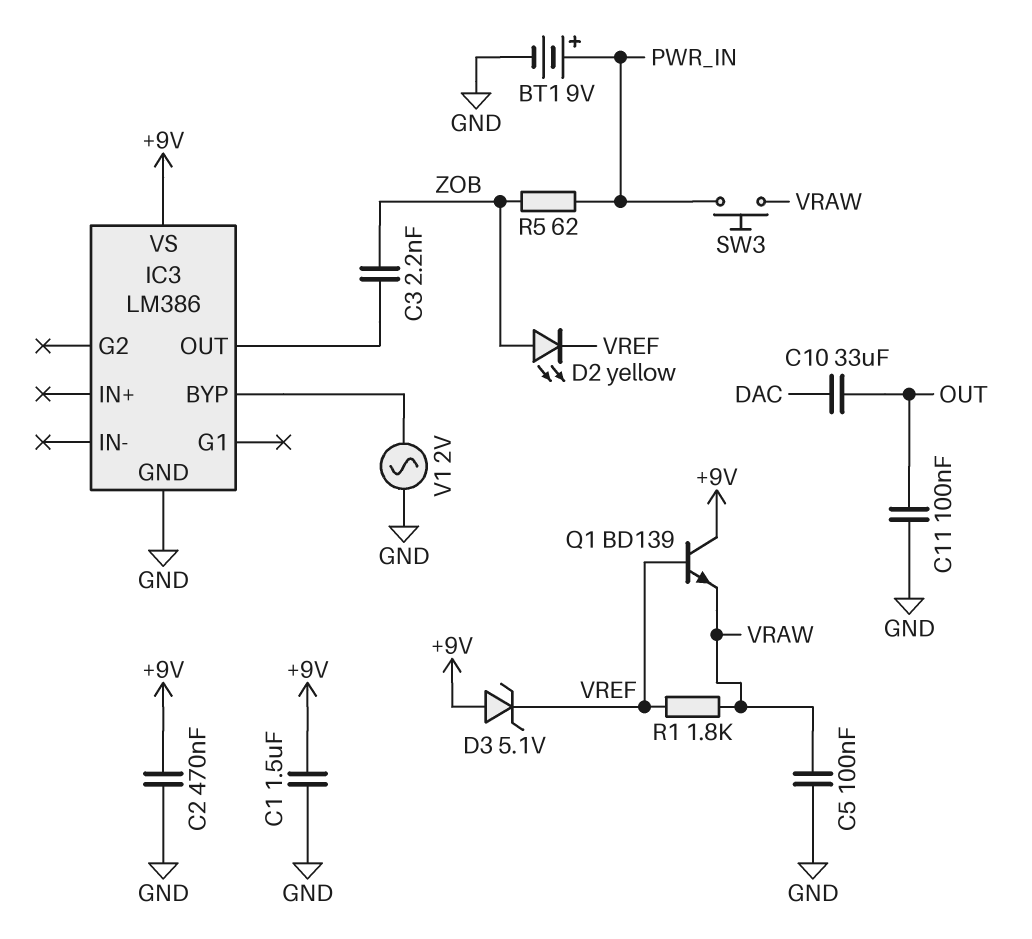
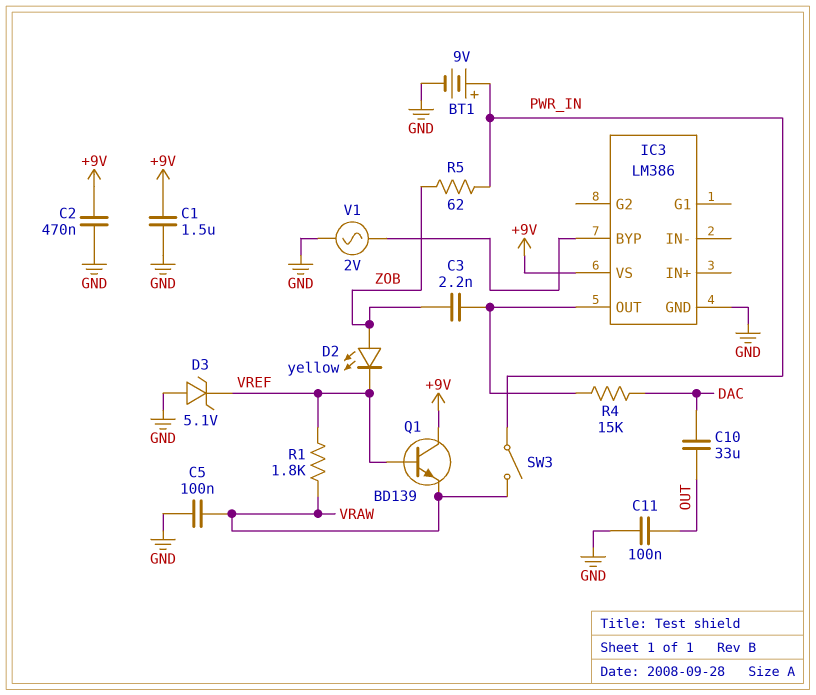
D3: zener 5.1V (A +9V, K VREF) -> zener 5.1V (A GND, K VREF)
R4: none -> 15k (DAC, IC3/OUT)
SW3: button (PWR_IN, VRAW) -> switch (PWR_IN, VRAW)

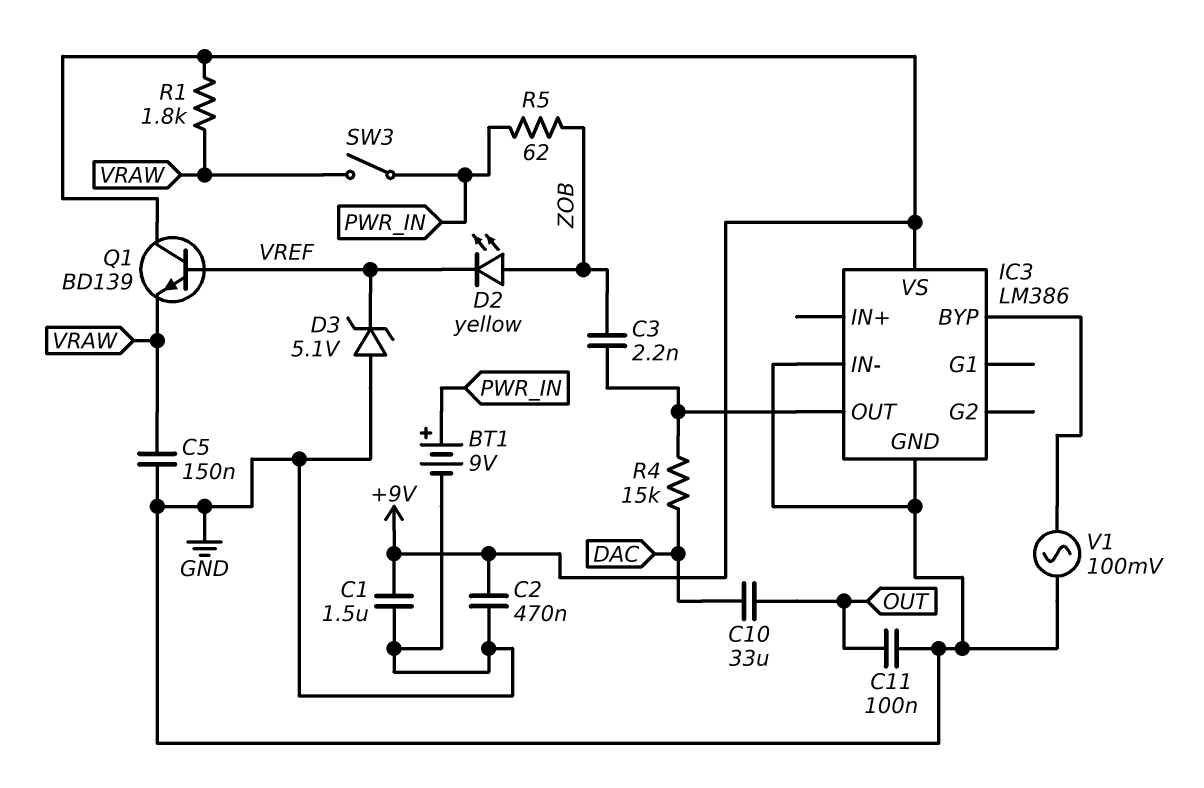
C5: 100nF (GND, VRAW) -> 150nF (GND, VRAW)
IC3 pin IN-: none -> GND
R1: 1.8k (VRAW, VREF) -> 1.8k (+9V, VRAW)
V1: AC 2V (GND, IC3/BYP) -> AC 100mV (GND, IC3/BYP)

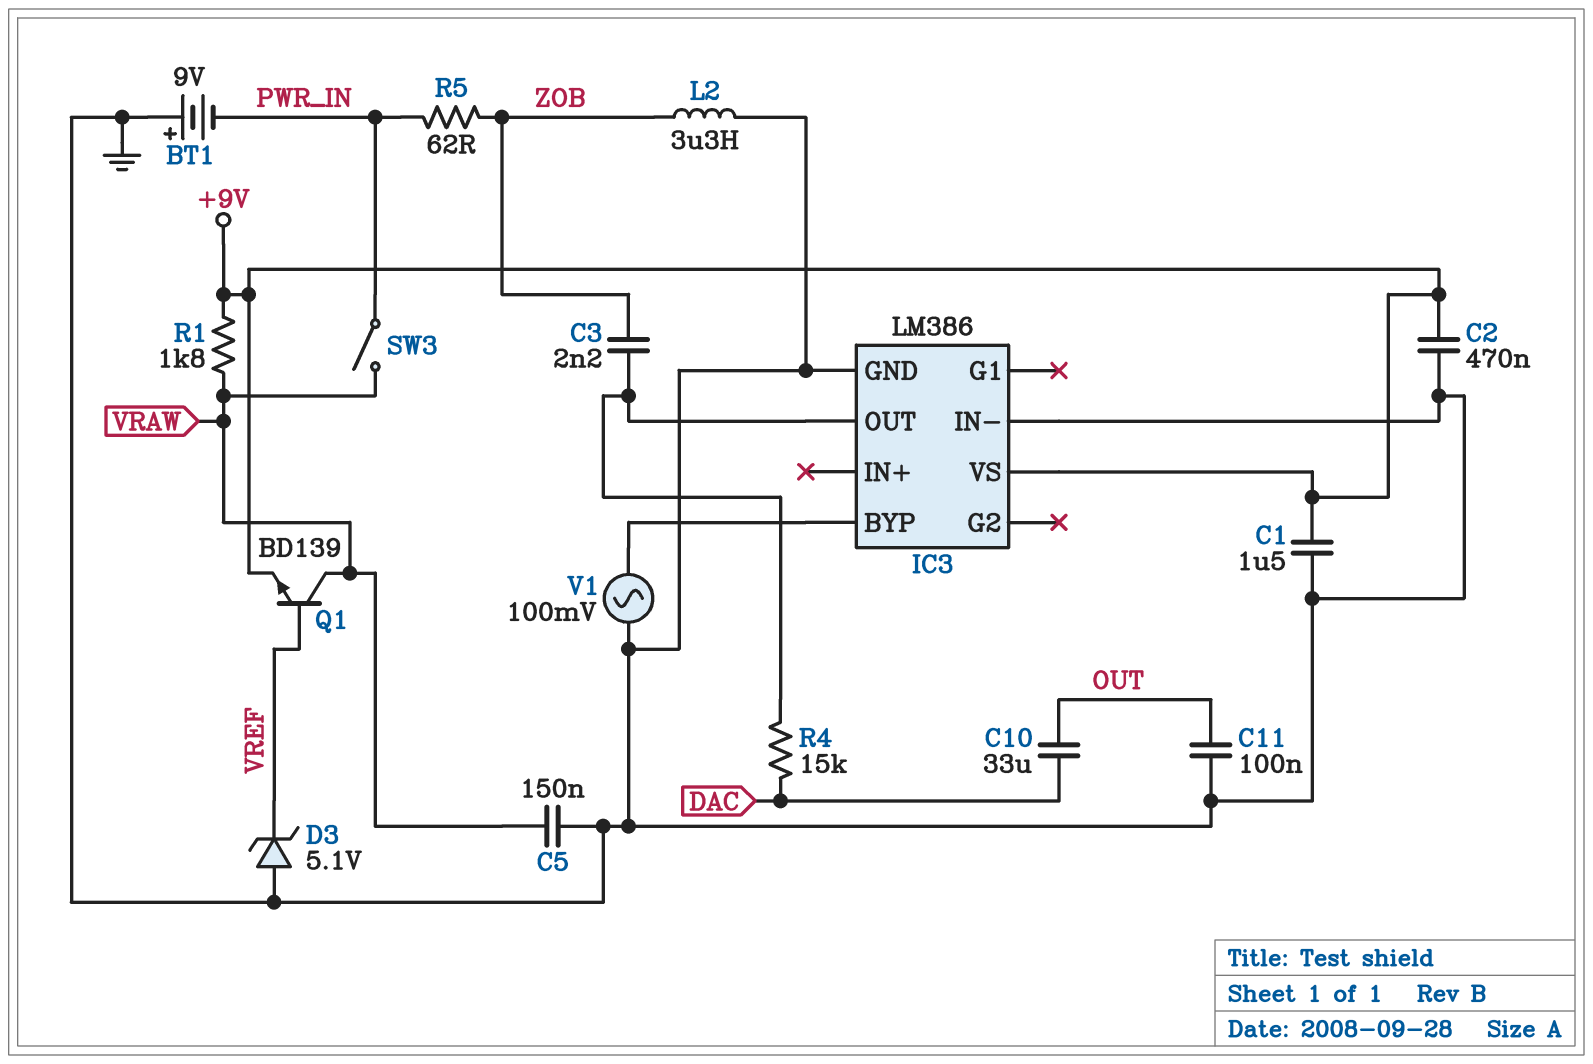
BT1: 9V (plus PWR_IN, minus GND) -> 9V (plus GND, minus PWR_IN)
D2: LED yellow (A ZOB, K VREF) -> none
L2: none -> 3.3uH (GND, ZOB)
Q1: NPN BD139 (B VREF, C +9V, E VRAW) -> NPN BD139 (B VREF, C VRAW, E +9V)

